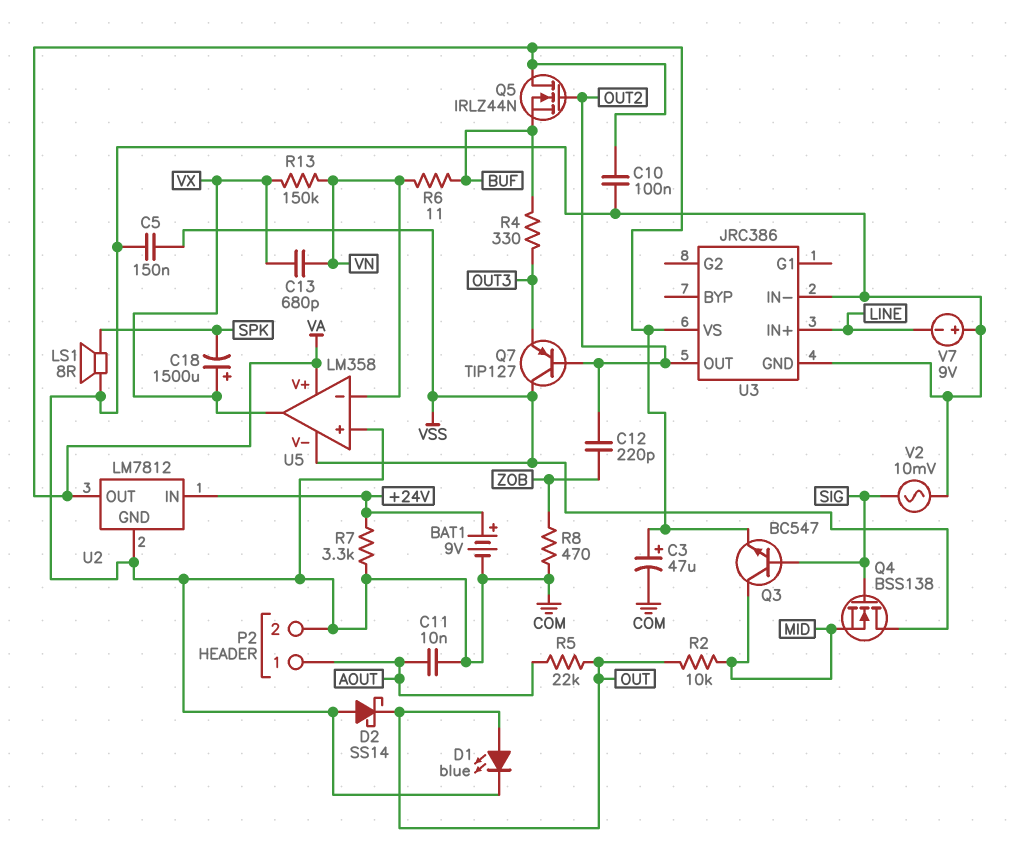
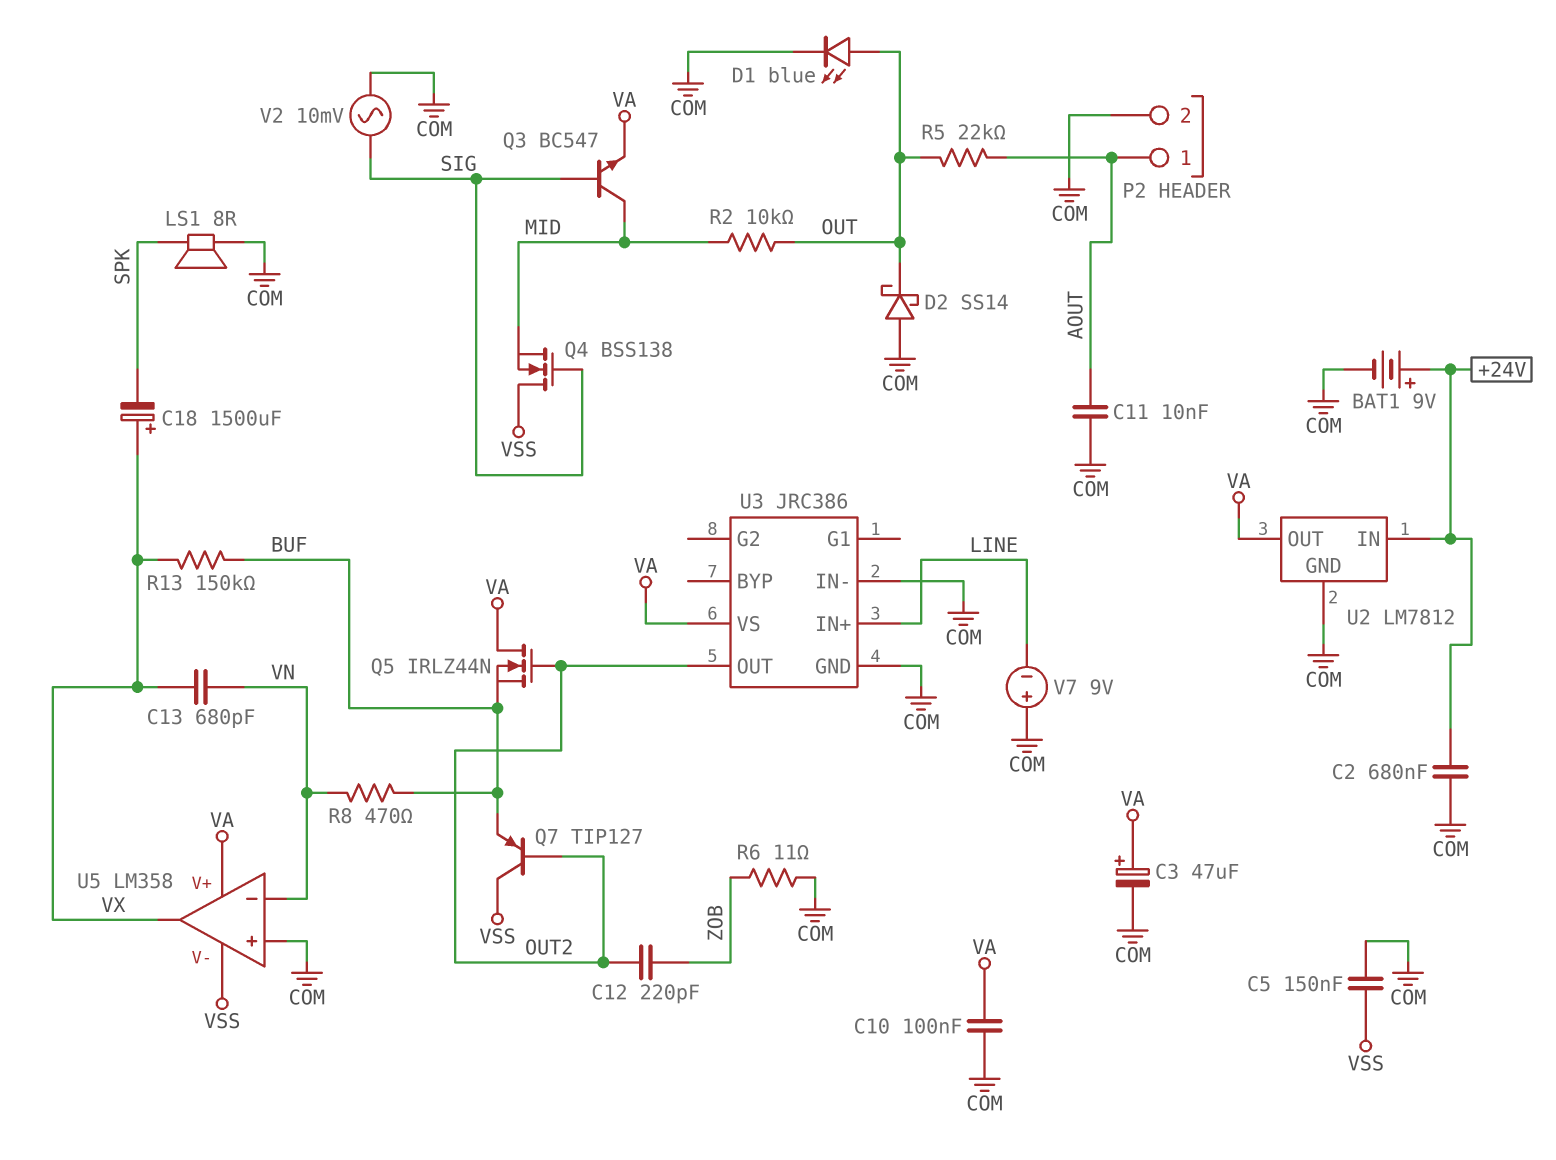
C2: none -> 680nF (+24V, COM)
Q7: PNP TIP127 (B OUT2, C VSS, E OUT3) -> PNP TIP127 (B OUT2, C VSS, E BUF)
R4: 330 (BUF, OUT3) -> none
R6: 11 (BUF, VN) -> 11 (COM, ZOB)
R7: 3.3k (+24V, COM) -> none
R8: 470 (COM, ZOB) -> 470 (BUF, VN)
R13: 150k (VN, VX) -> 150k (BUF, VX)

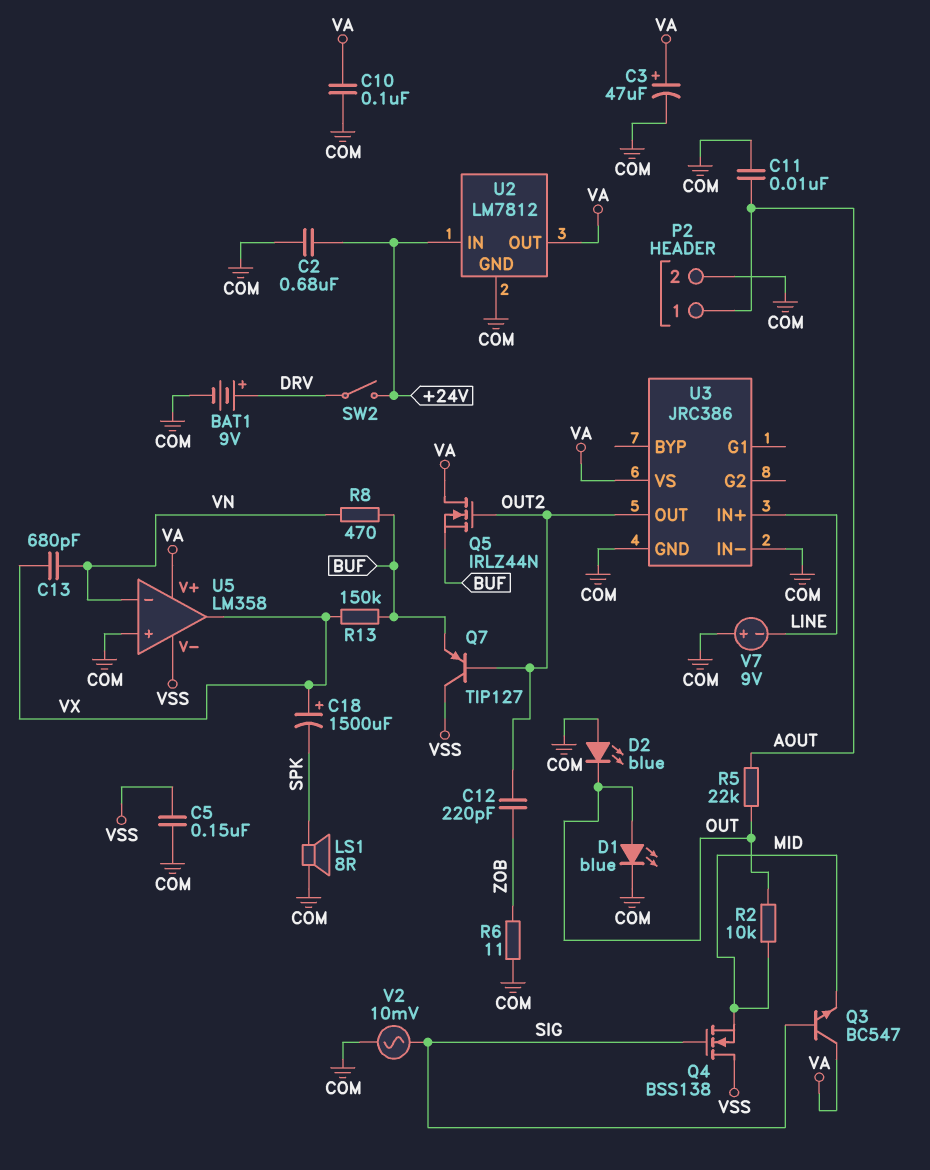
BAT1: 9V (plus +24V, minus COM) -> 9V (plus DRV, minus COM)
D2: schottky SS14 (A COM, K OUT) -> LED blue (A COM, K OUT)
Q3: NPN BC547 (B SIG, C MID, E VA) -> NPN BC547 (B SIG, C VA, E MID)
SW2: none -> switch (+24V, DRV)

